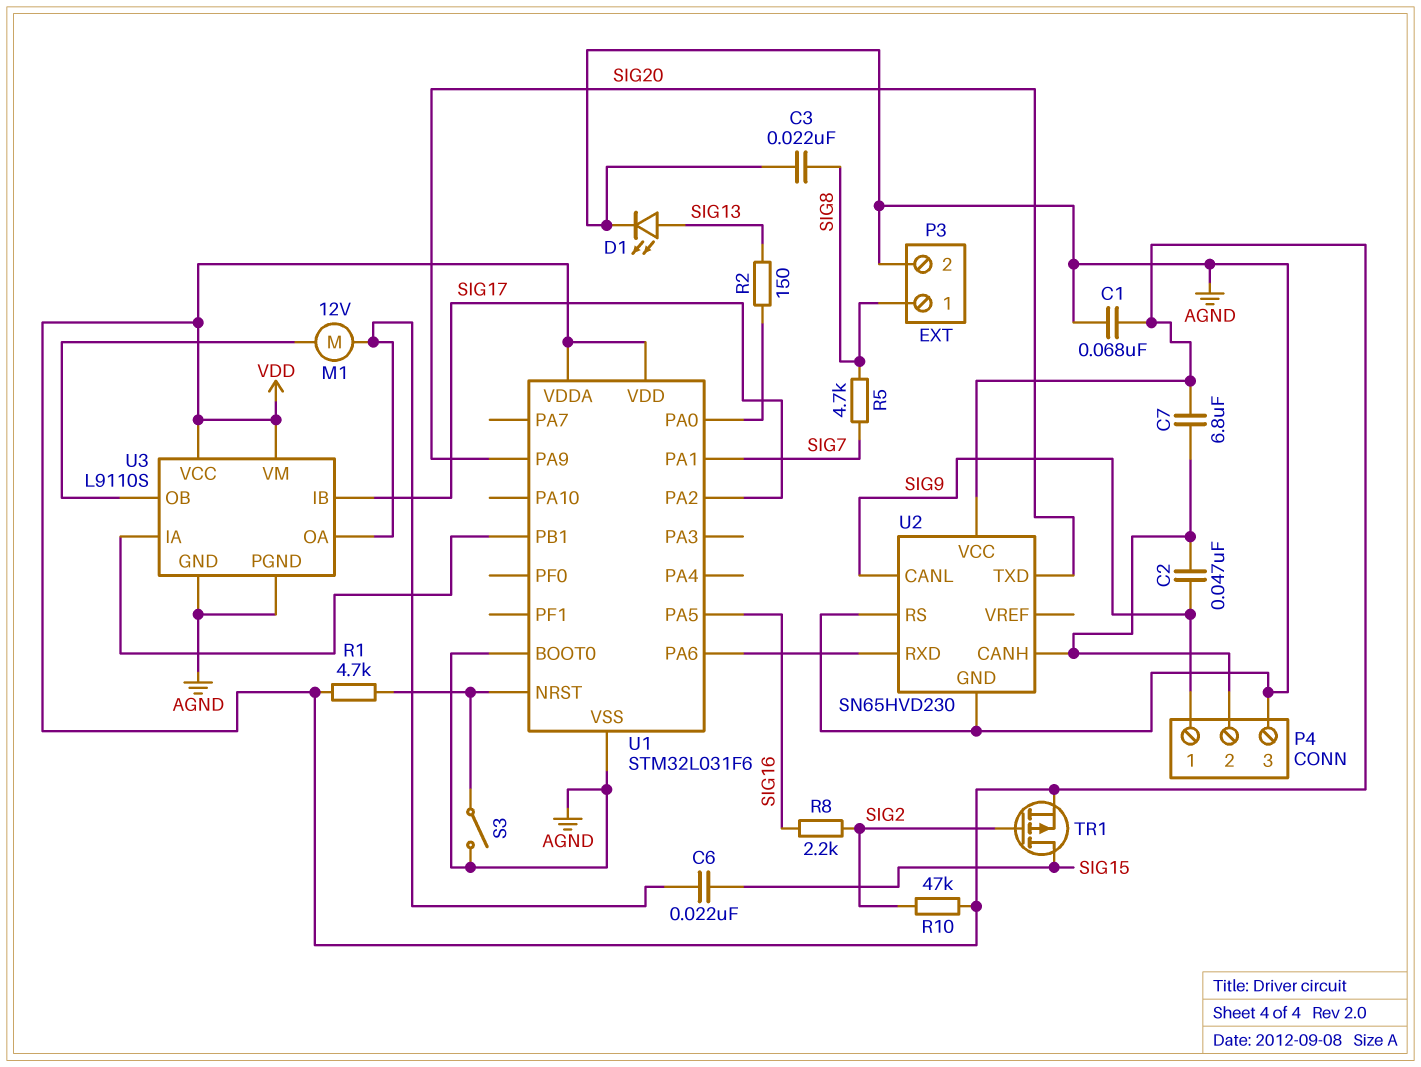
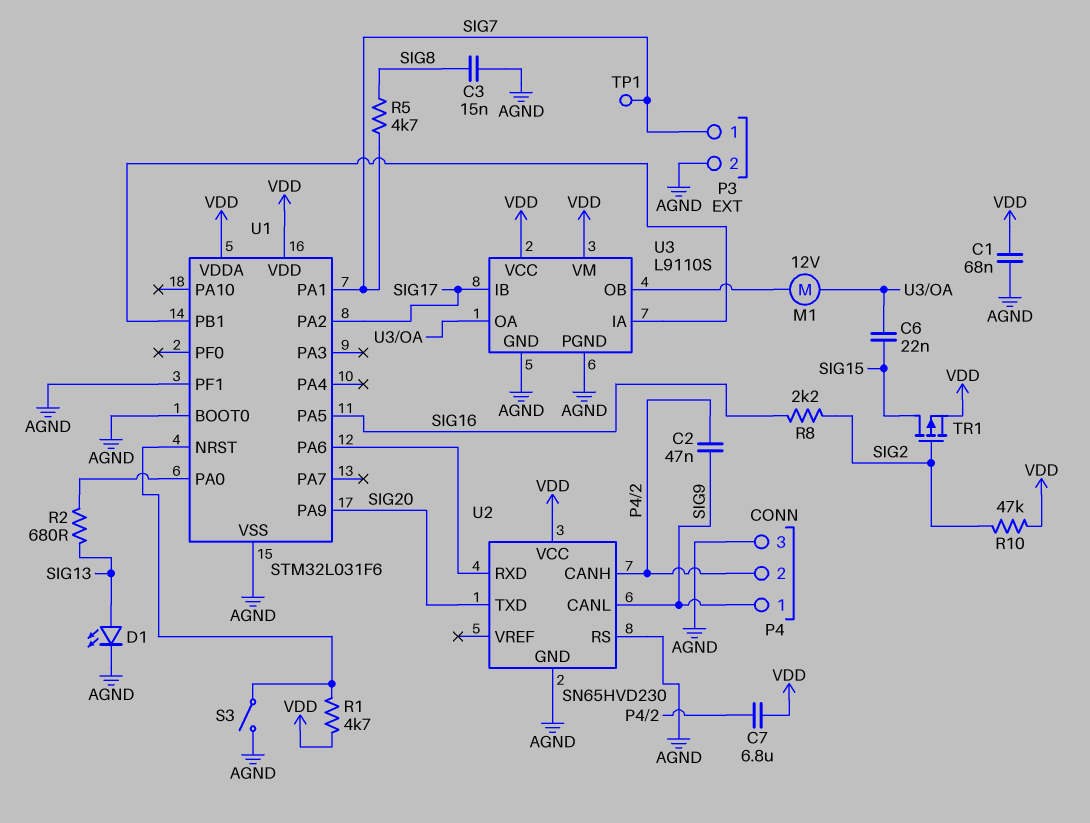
C3: 22nF (AGND, SIG8) -> 15nF (AGND, SIG8)
P3 pin 1: SIG8 -> SIG7
R2: 150 (SIG13, U1/PA0) -> 680 (SIG13, U1/PA0)
TP1: none -> test point (SIG7)
U1 pin PF1: none -> AGND

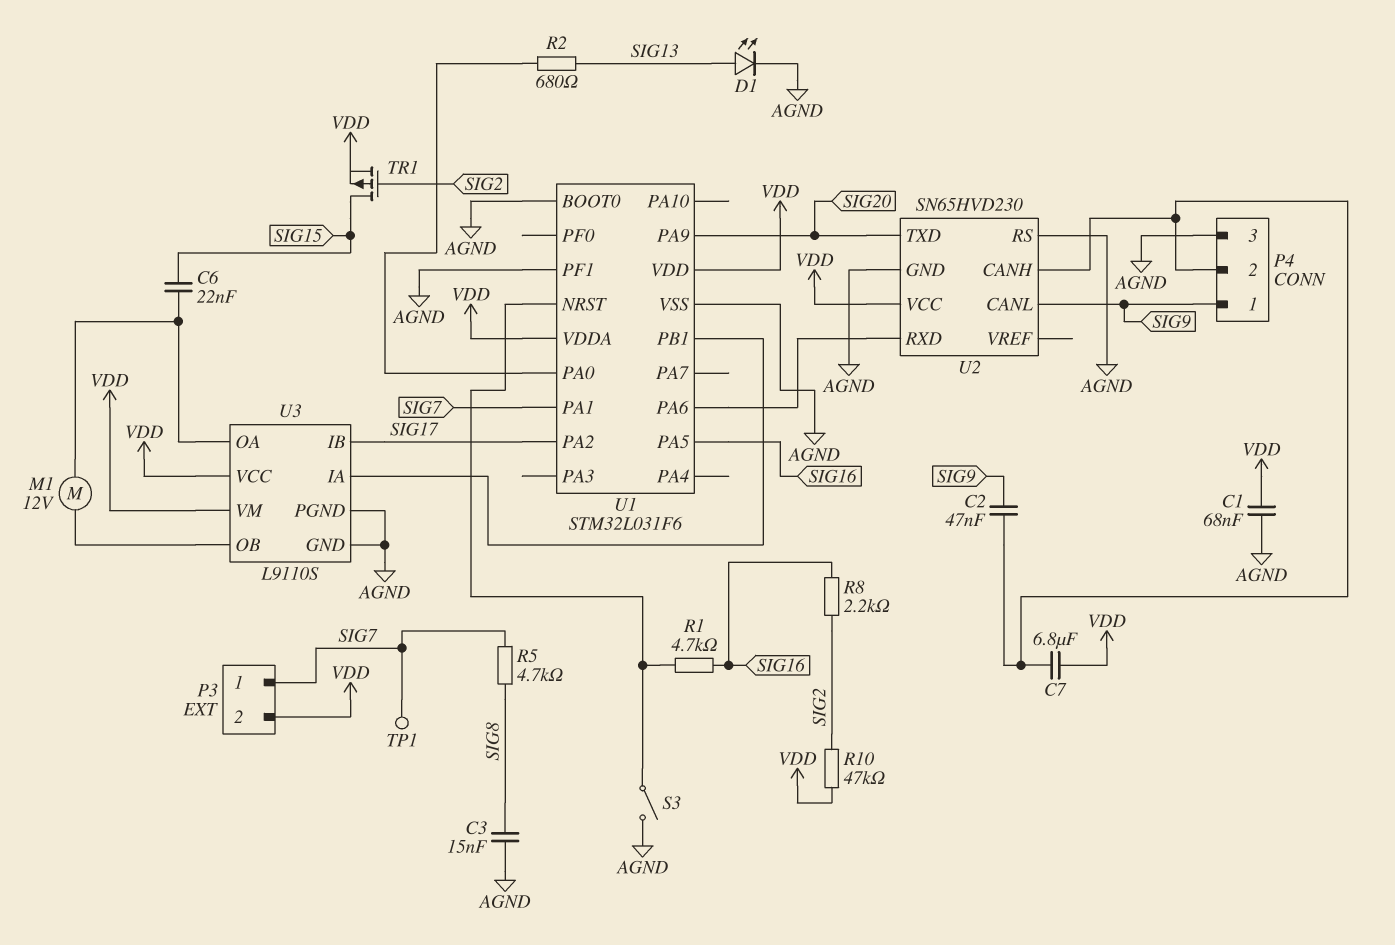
P3 pin 2: AGND -> VDD
R1: 4.7k (U1/NRST, VDD) -> 4.7k (SIG16, U1/NRST)

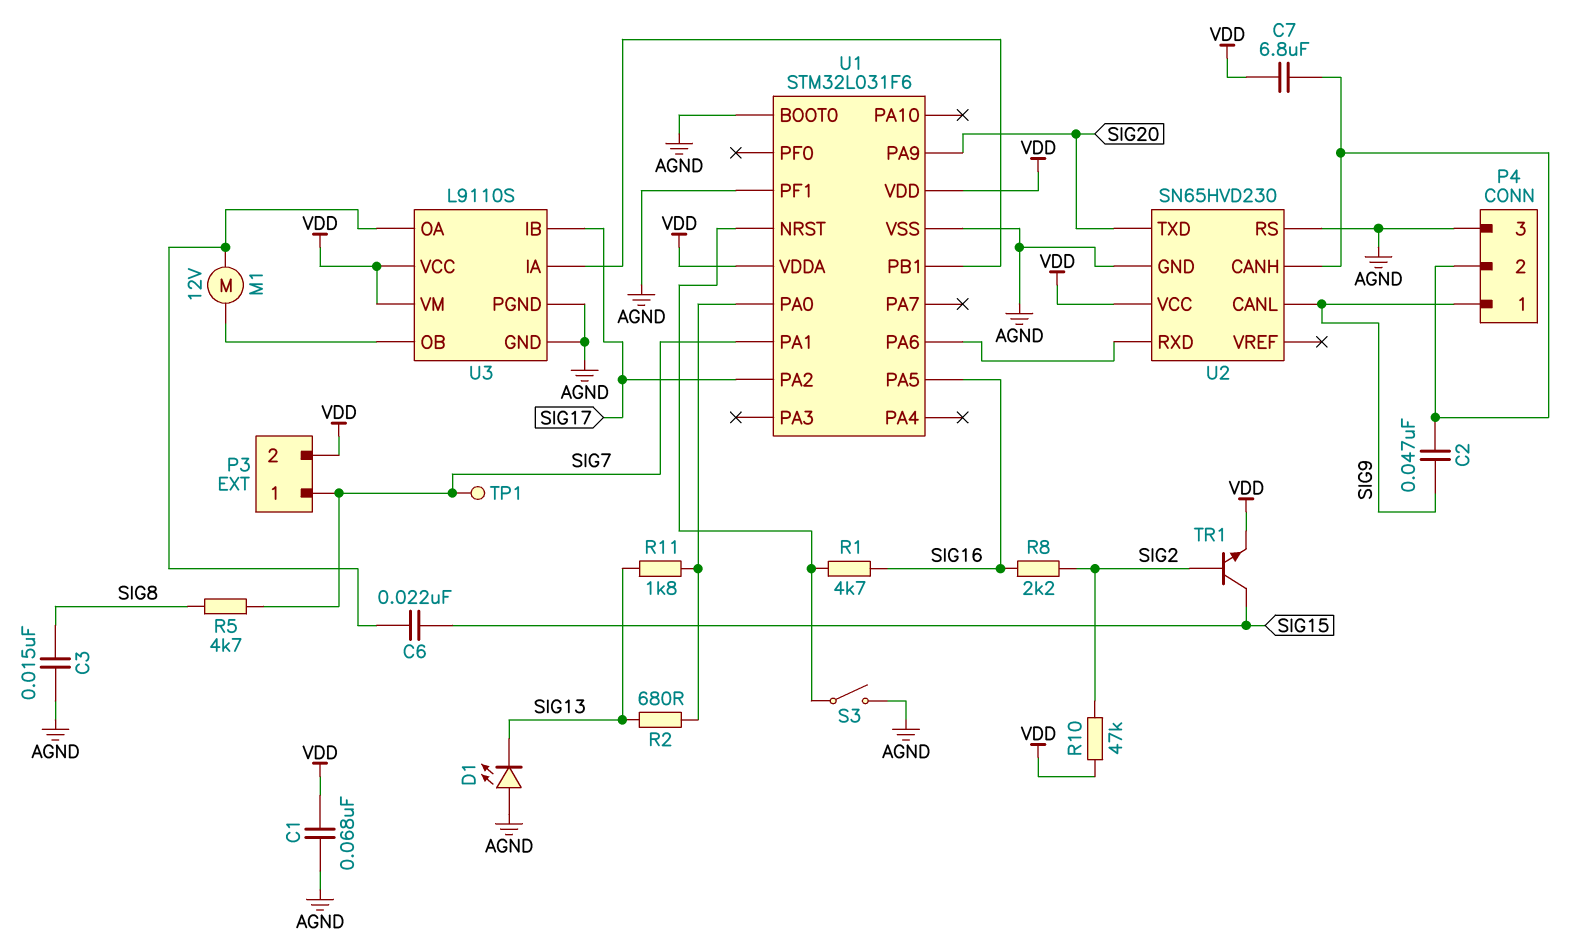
D1: LED (A SIG13, K AGND) -> LED (A AGND, K SIG13)
R11: none -> 1.8k (SIG13, U1/PA0)
TR1: PMOS (G SIG2, D SIG15, S VDD) -> NPN (B SIG2, C SIG15, E VDD)

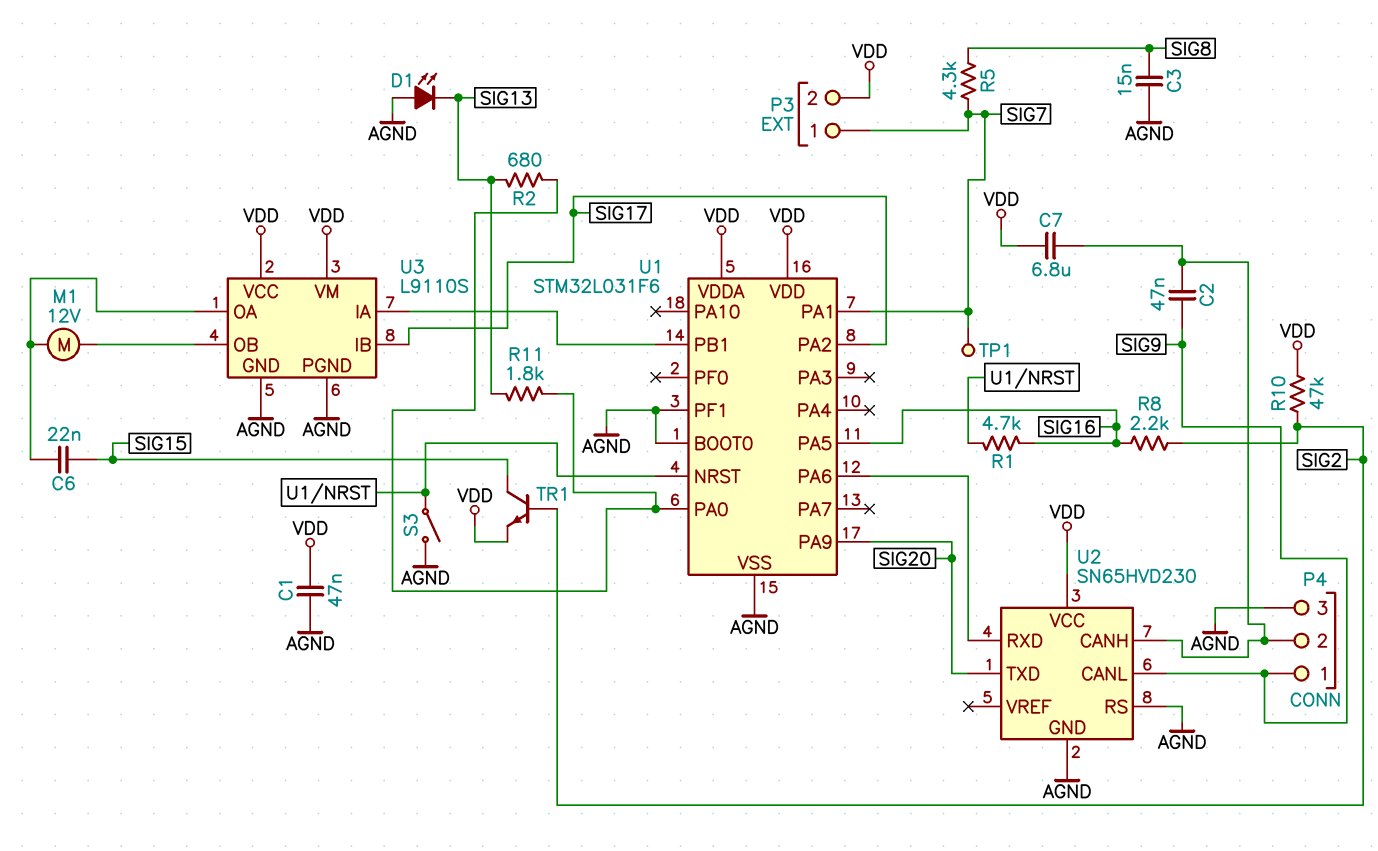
C1: 68nF (AGND, VDD) -> 47nF (AGND, VDD)
R5: 4.7k (SIG7, SIG8) -> 4.3k (SIG7, SIG8)

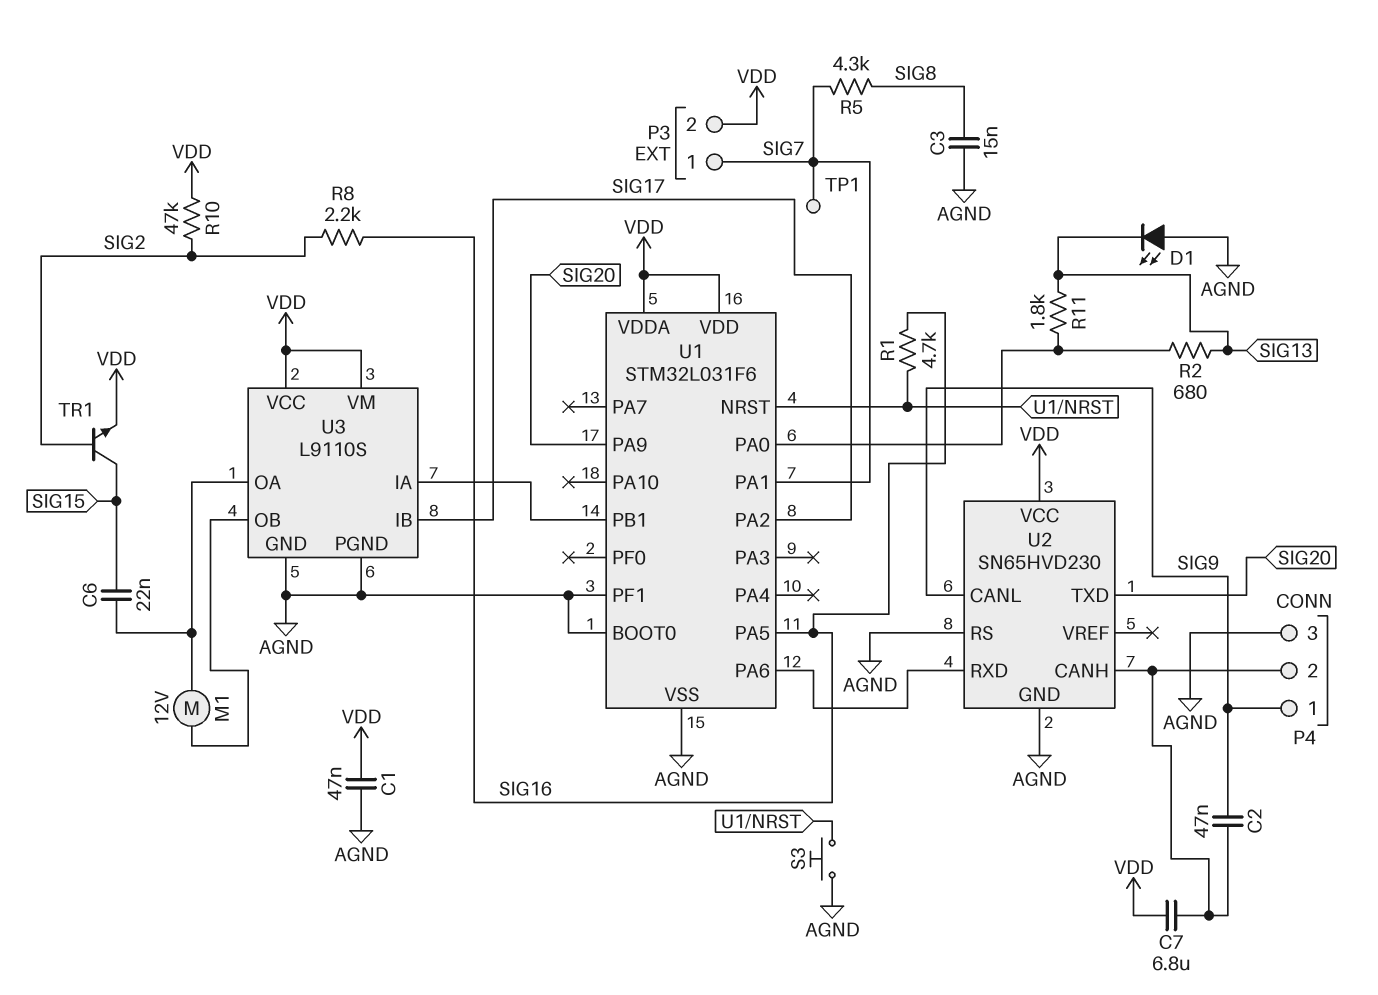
S3: switch (AGND, U1/NRST) -> button (AGND, U1/NRST)

